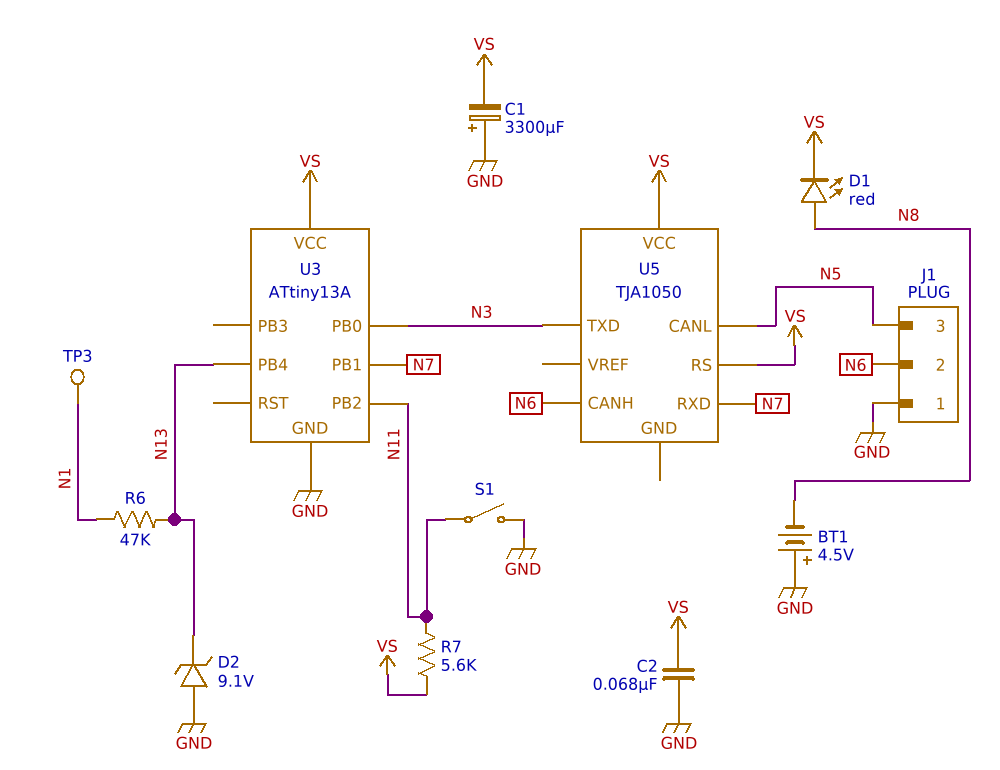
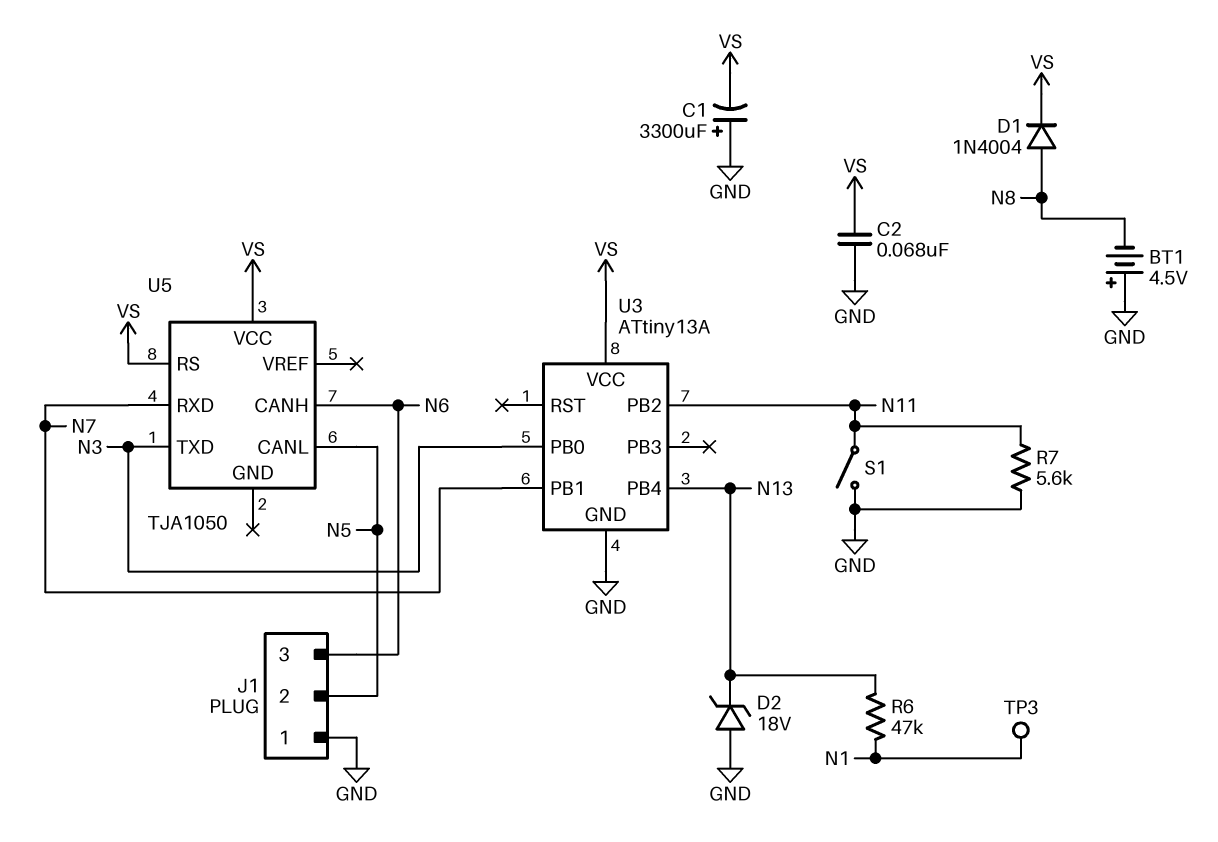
D1: LED red (A N8, K VS) -> diode 1N4004 (A N8, K VS)
D2: zener 9.1V (A GND, K N13) -> zener 18V (A GND, K N13)
J1 pin 2: N6 -> N5
J1 pin 3: N5 -> N6
R7: 5.6k (N11, VS) -> 5.6k (GND, N11)

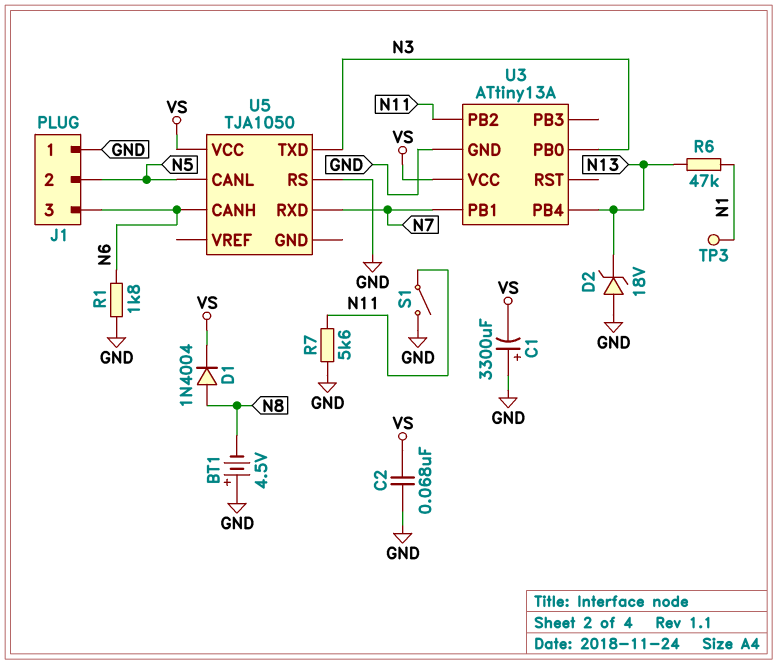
R1: none -> 1.8k (GND, N6)
U5 pin RS: VS -> GND

